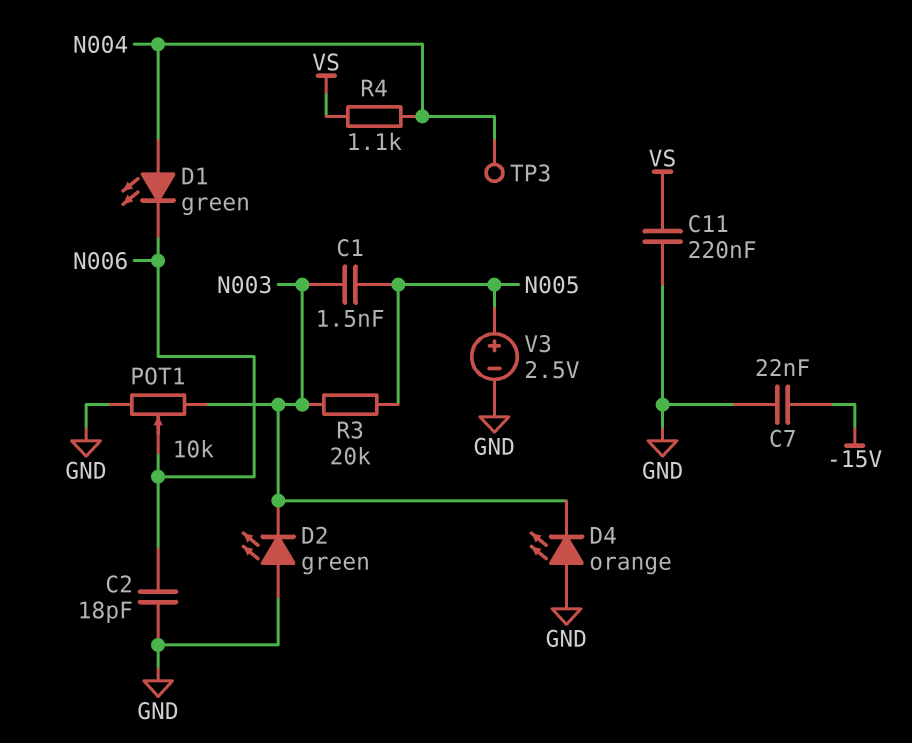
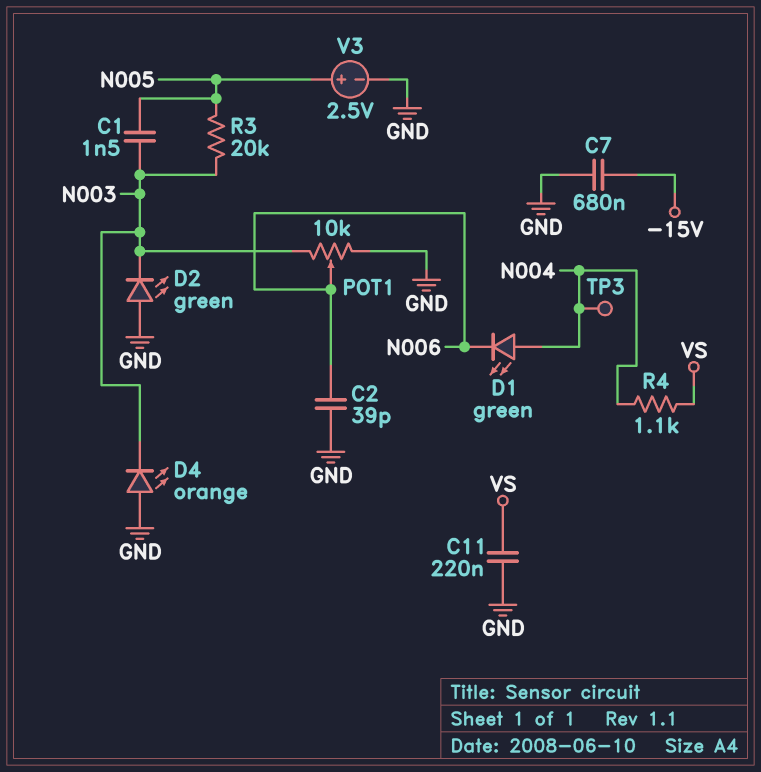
C2: 18pF (GND, N006) -> 39pF (GND, N006)
C7: 22nF (-15V, GND) -> 680nF (-15V, GND)

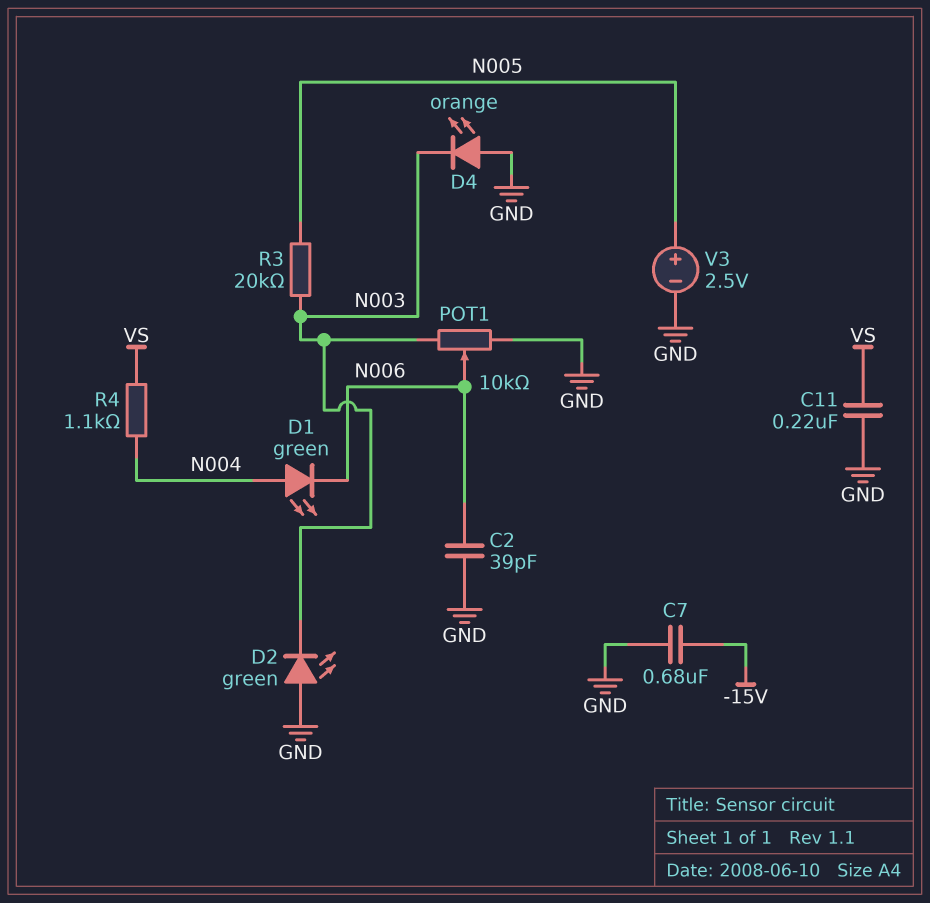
C1: 1.5nF (N003, N005) -> none
TP3: test point (N004) -> none

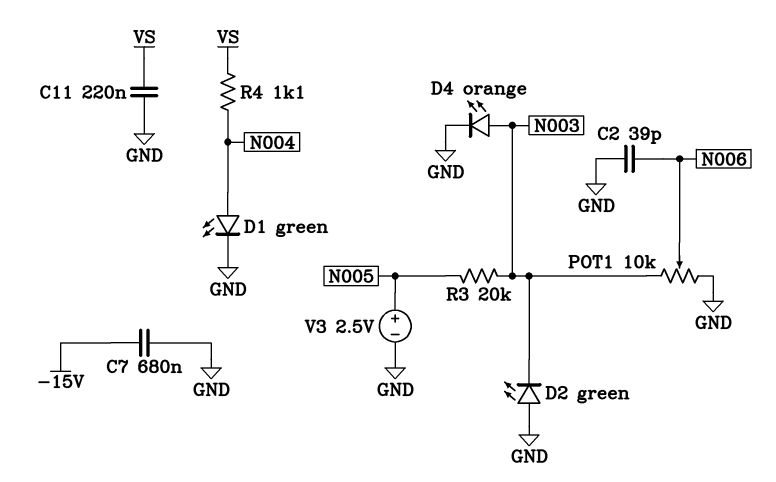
D1: LED green (A N004, K N006) -> LED green (A N004, K GND)
D4: LED orange (A GND, K N003) -> LED orange (A N003, K GND)

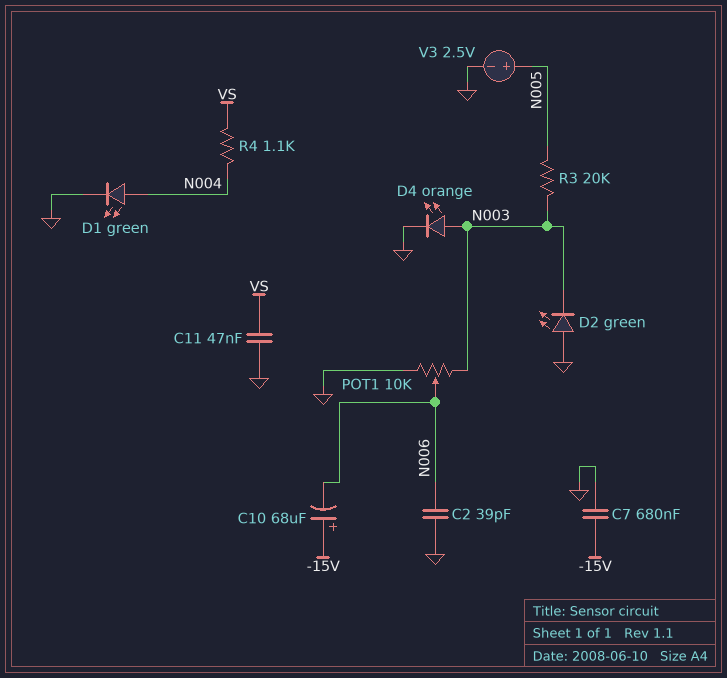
C10: none -> 68uF (plus -15V, minus N006)
C11: 220nF (GND, VS) -> 47nF (GND, VS)

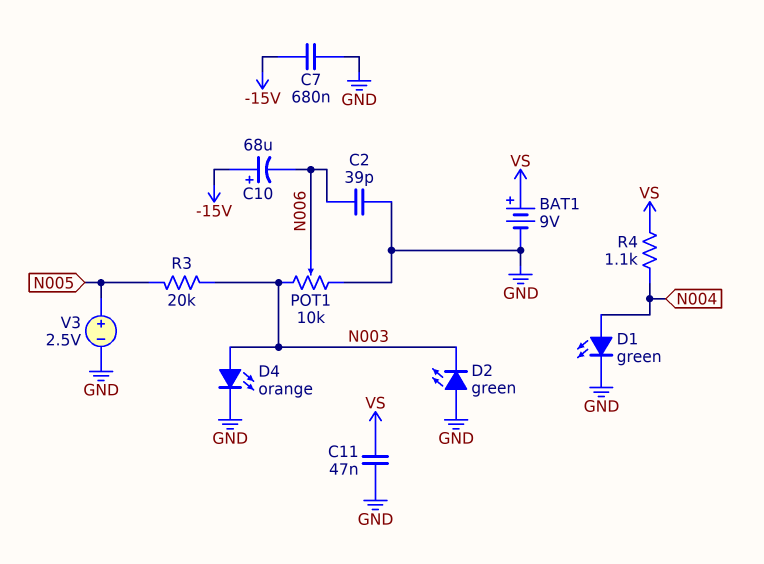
BAT1: none -> 9V (plus VS, minus GND)

